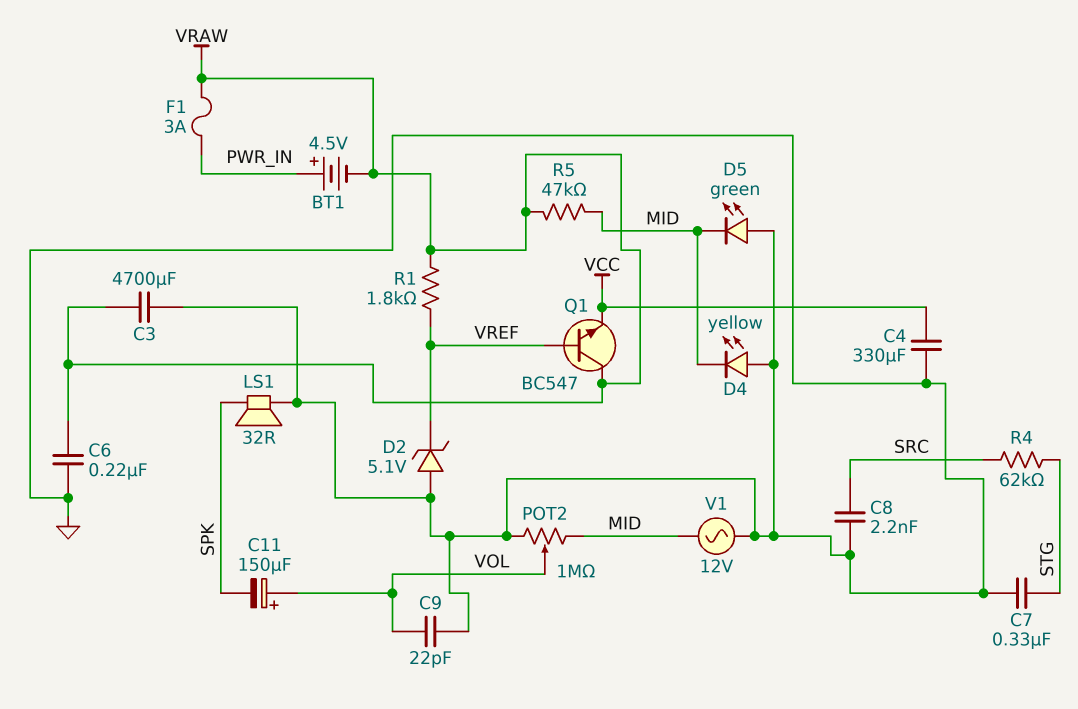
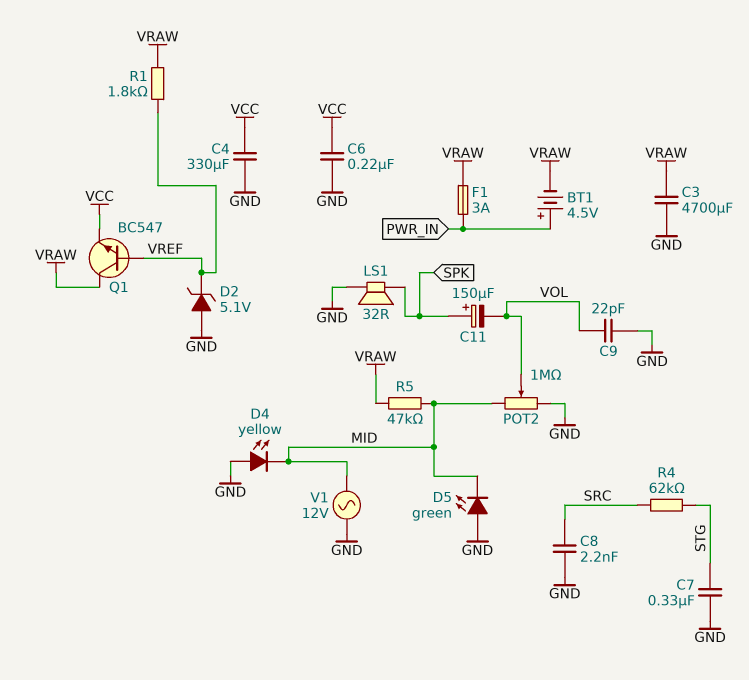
C6: 220nF (GND, VRAW) -> 220nF (GND, VCC)
C11: 150uF (plus VOL, minus SPK) -> 150uF (plus SPK, minus VOL)

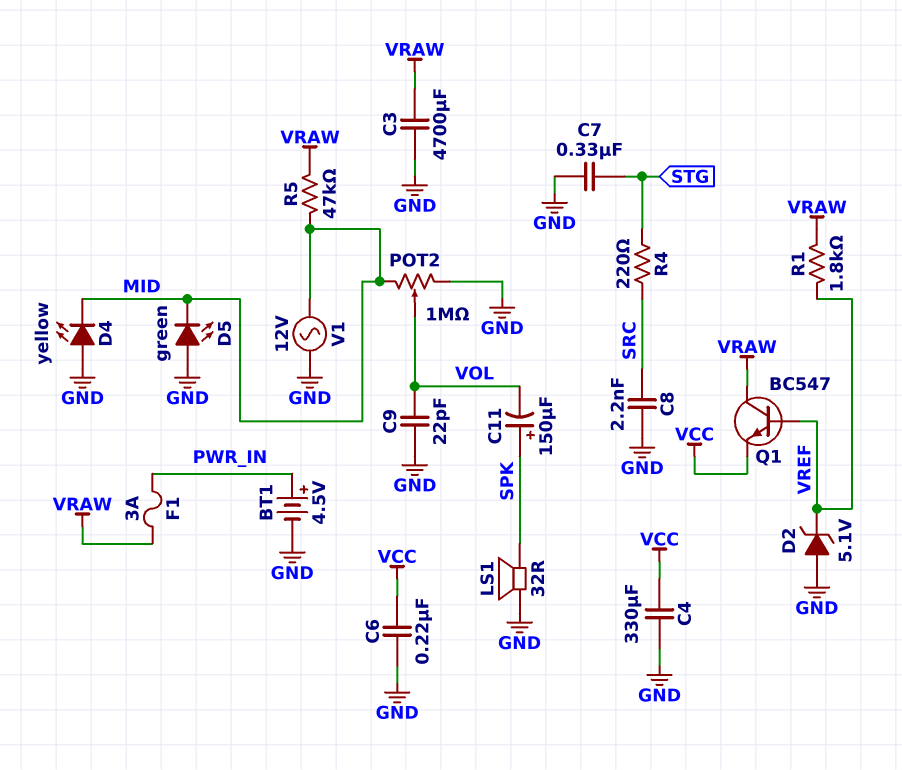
BT1: 4.5V (plus PWR_IN, minus VRAW) -> 4.5V (plus PWR_IN, minus GND)
R4: 62k (SRC, STG) -> 220 (SRC, STG)

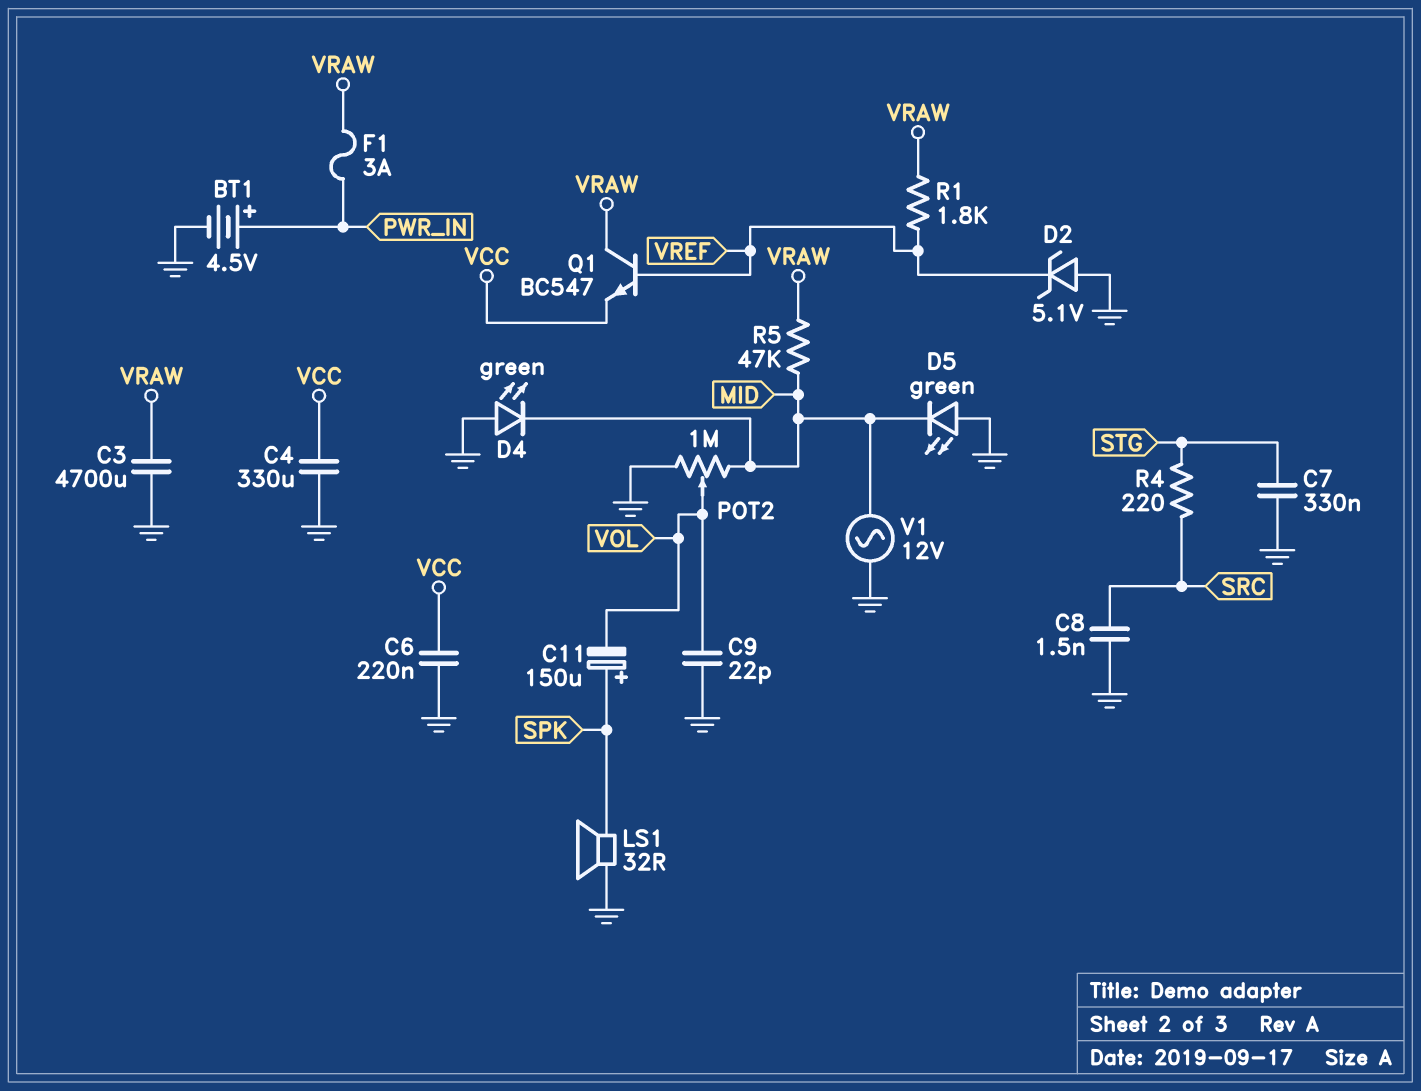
C8: 2.2nF (GND, SRC) -> 1.5nF (GND, SRC)
D4: LED yellow (A GND, K MID) -> LED green (A GND, K MID)

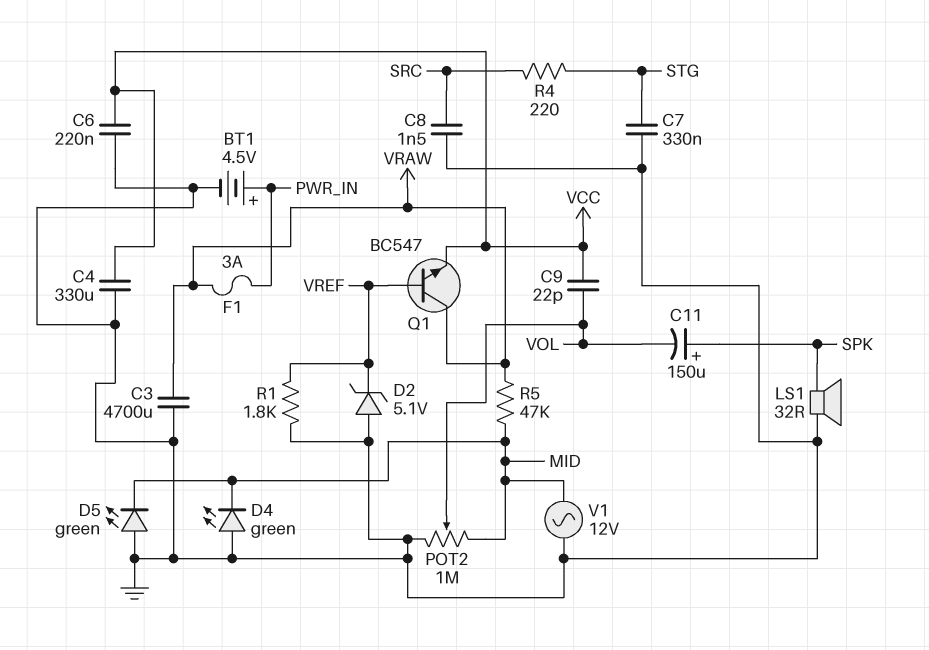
C9: 22pF (GND, VOL) -> 22pF (VCC, VOL)
R1: 1.8k (VRAW, VREF) -> 1.8k (GND, VREF)

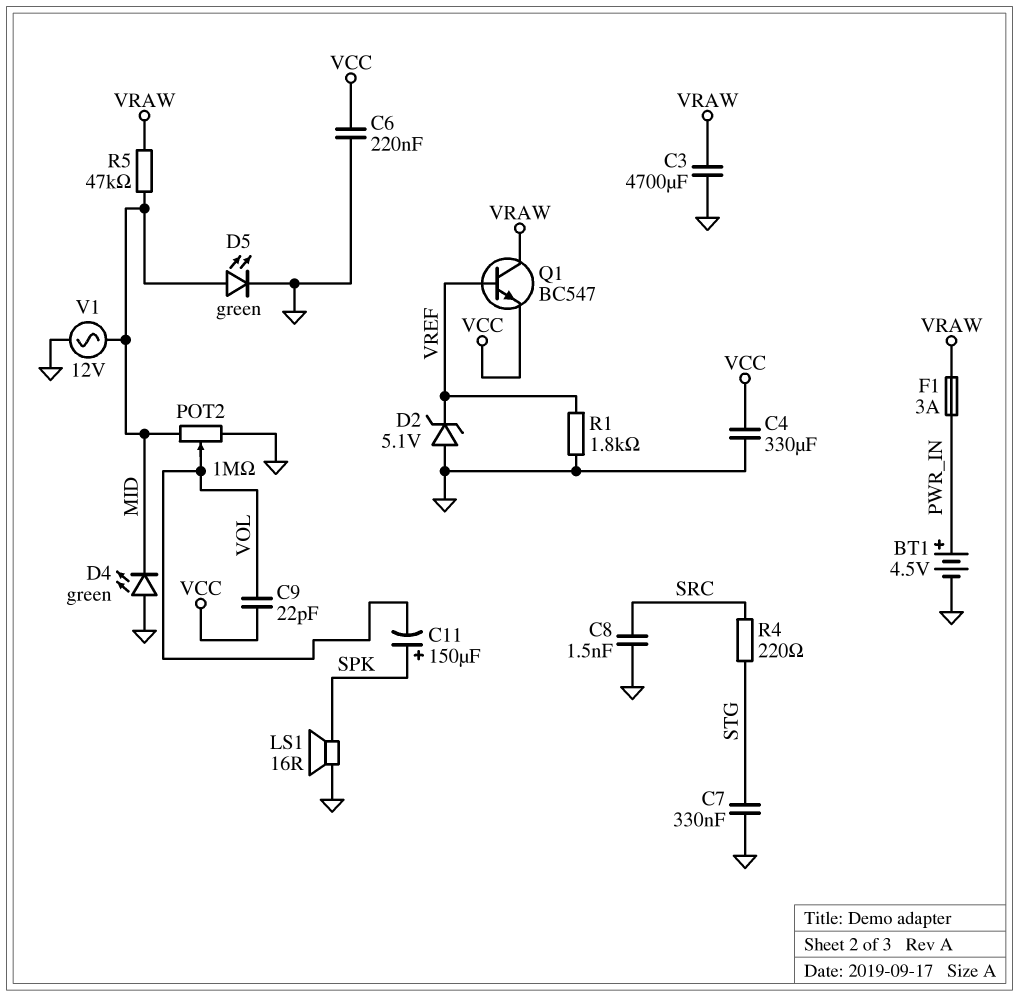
D5: LED green (A GND, K MID) -> LED green (A MID, K GND)
LS1: speaker 32R (GND, SPK) -> speaker 16R (GND, SPK)

